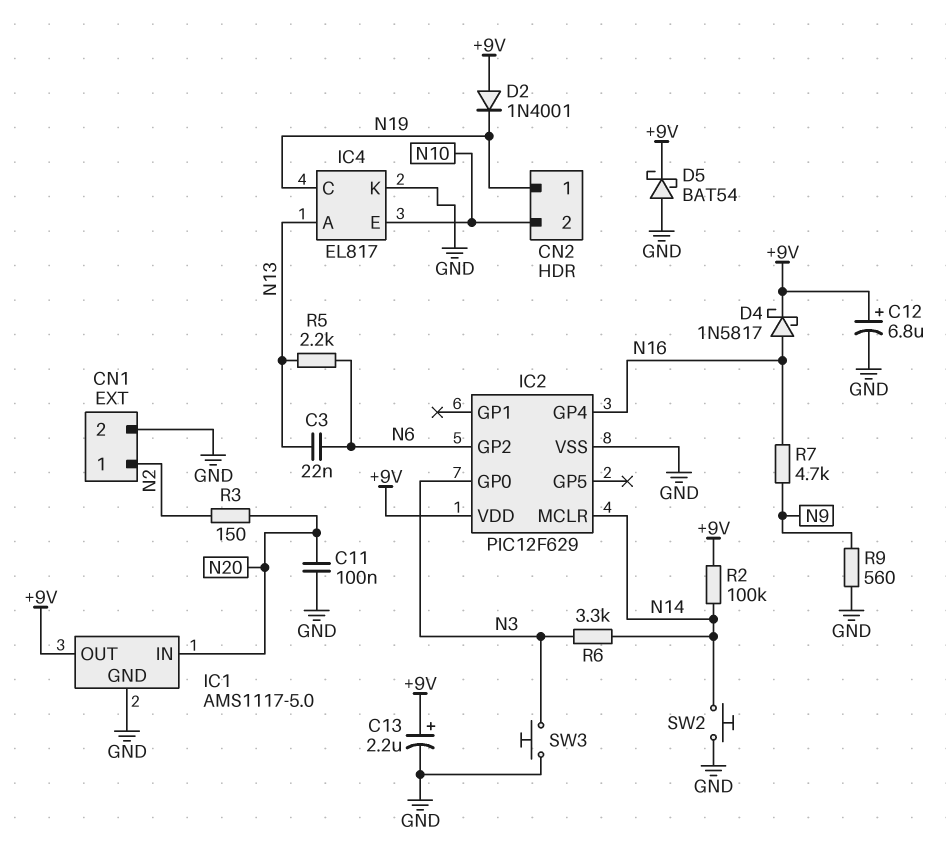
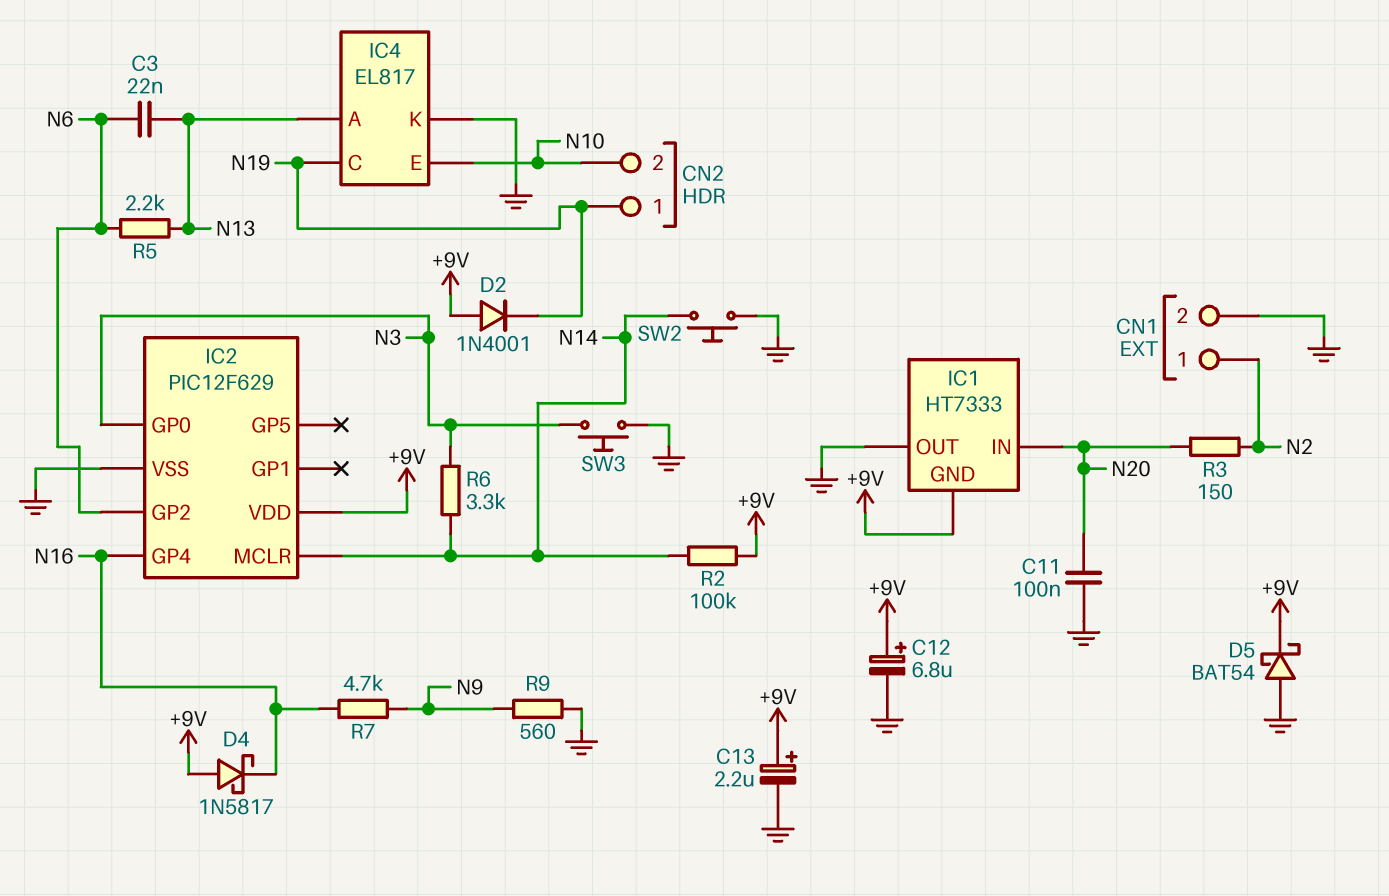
D4: schottky 1N5817 (A N16, K +9V) -> schottky 1N5817 (A +9V, K N16)
IC1: AMS1117-5.0 -> HT7333
IC1 pin GND: GND -> +9V
IC1 pin OUT: +9V -> GND

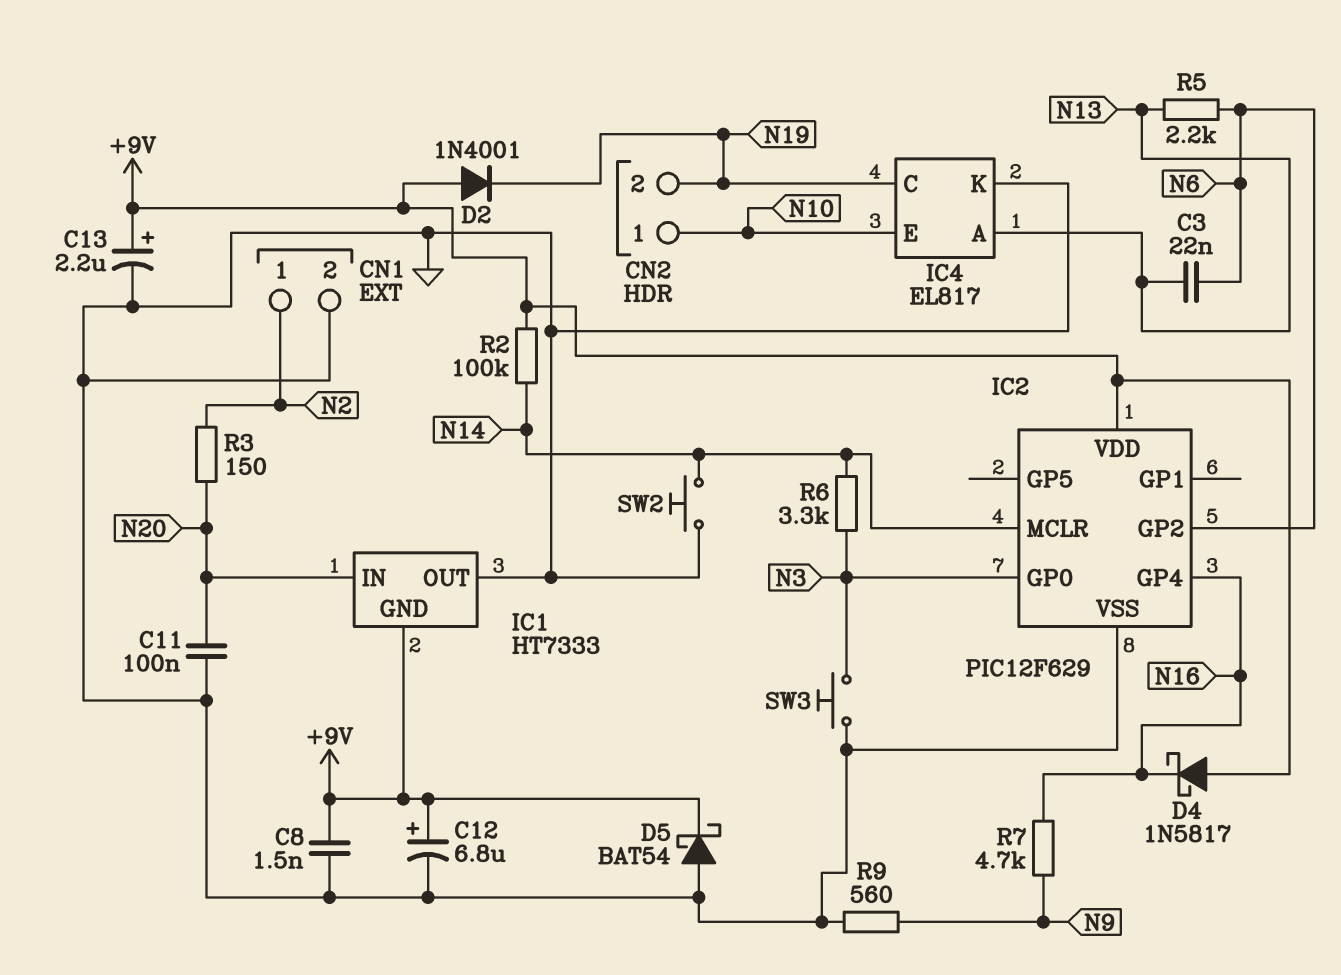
C8: none -> 1.5nF (+9V, GND)
CN2 pin 1: N19 -> N10
CN2 pin 2: N10 -> N19

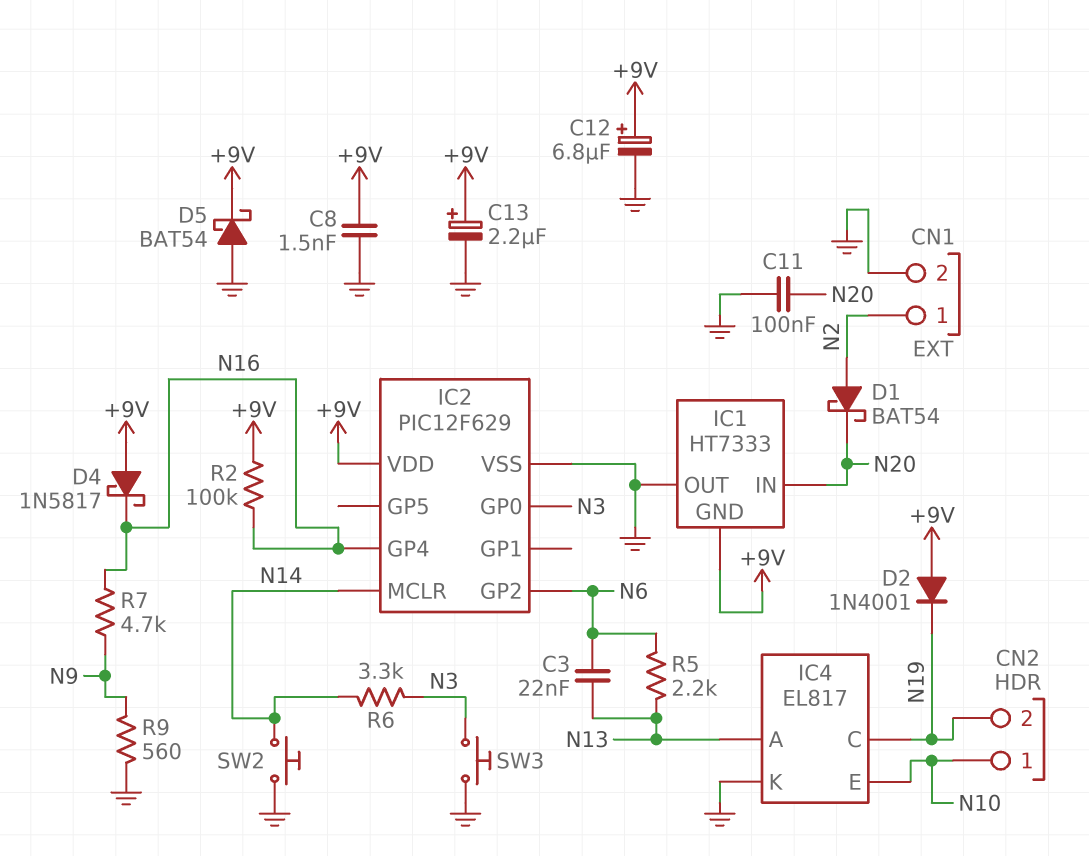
D1: none -> schottky BAT54 (A N2, K N20)
R2: 100k (+9V, N14) -> 100k (+9V, N16)
R3: 150 (N2, N20) -> none

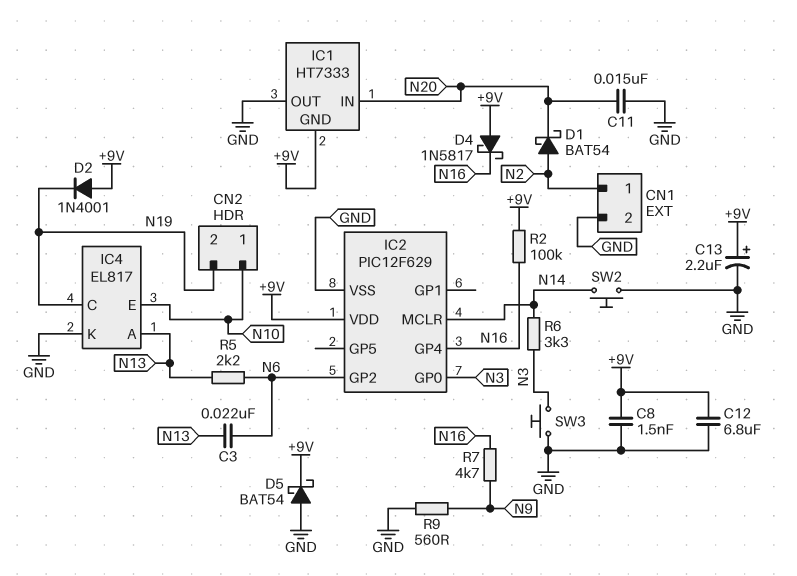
C11: 100nF (GND, N20) -> 15nF (GND, N20)
C12: 6.8uF (plus +9V, minus GND) -> 6.8uF (+9V, GND)

